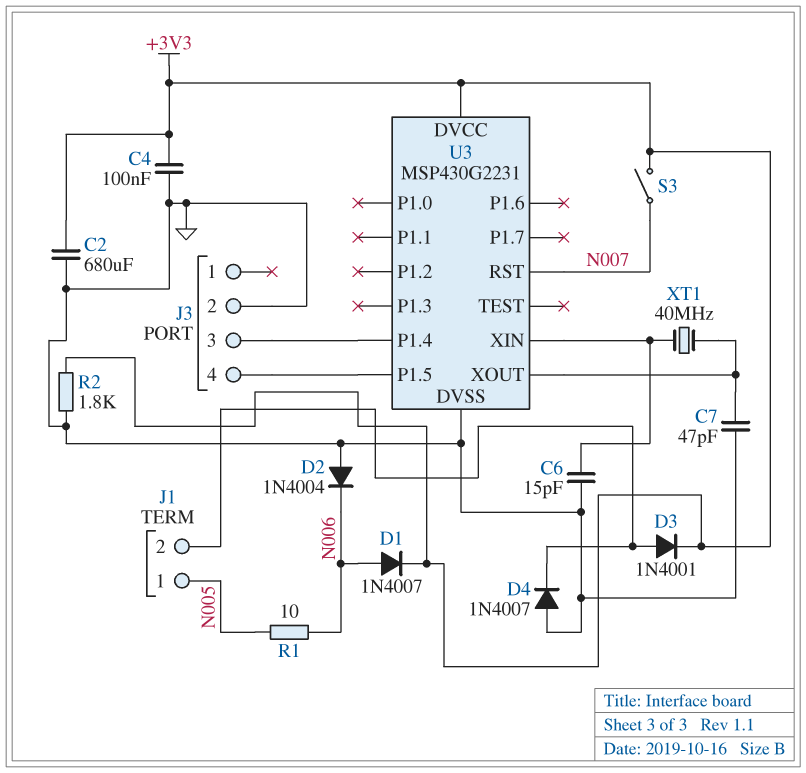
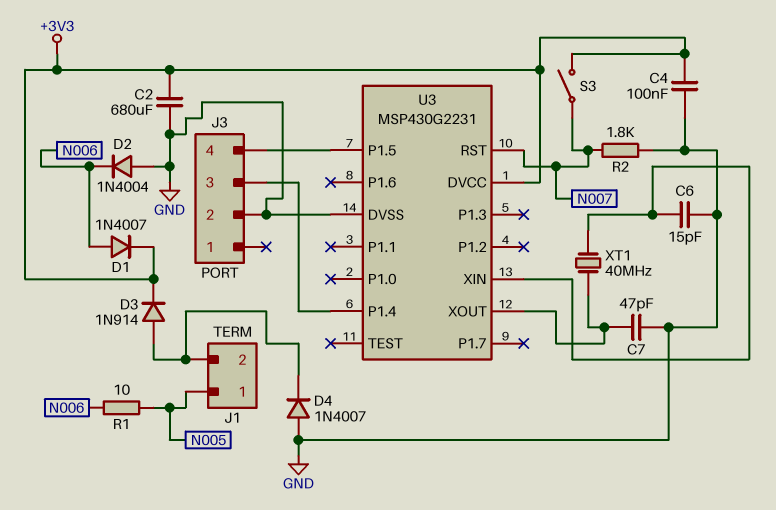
D3: diode 1N4001 (A J1/2, K +3V3) -> diode 1N914 (A J1/2, K +3V3)
R2: 1.8k (+3V3, GND) -> 1.8k (GND, N007)

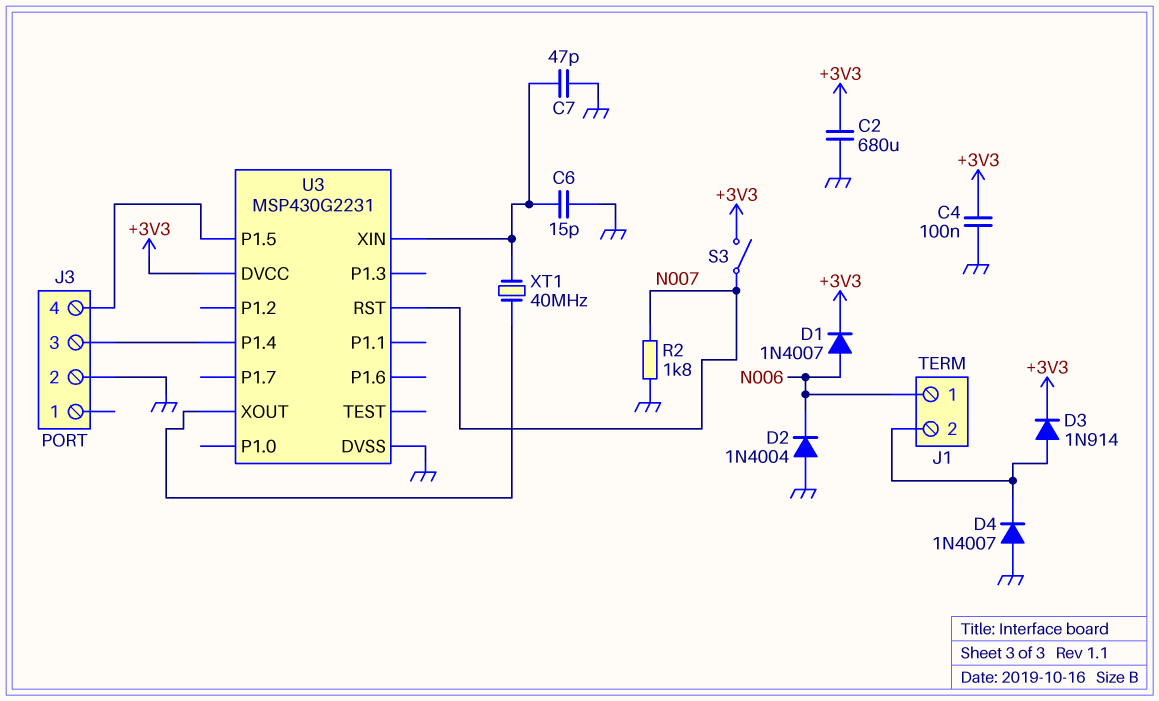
C7: 47pF (GND, U3/XOUT) -> 47pF (GND, U3/XIN)
J1 pin 1: N005 -> N006
R1: 10 (N005, N006) -> none

